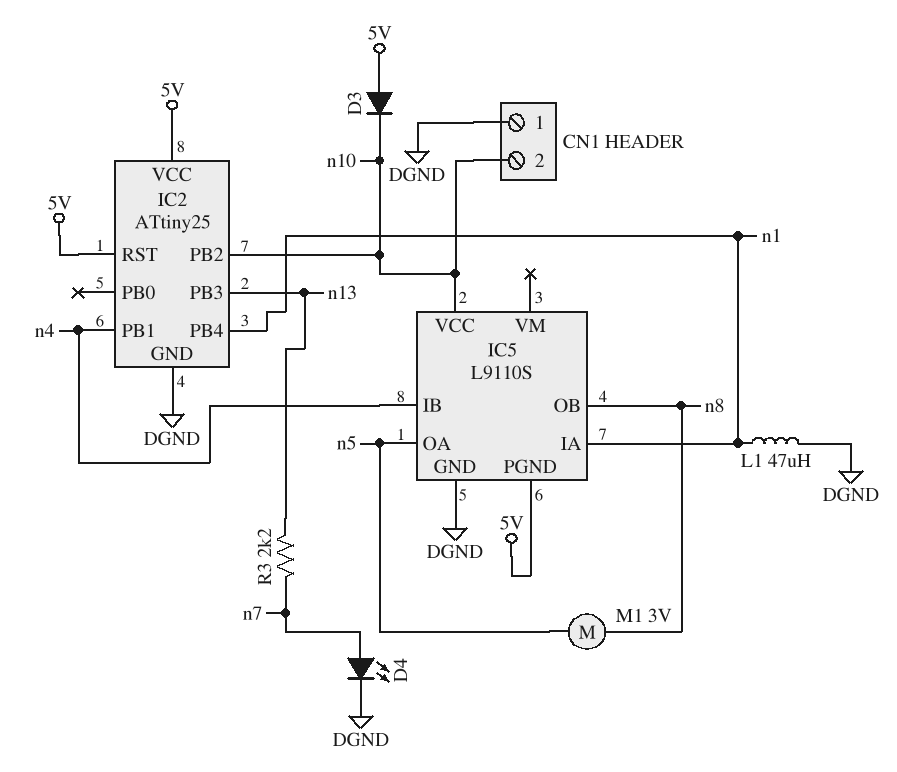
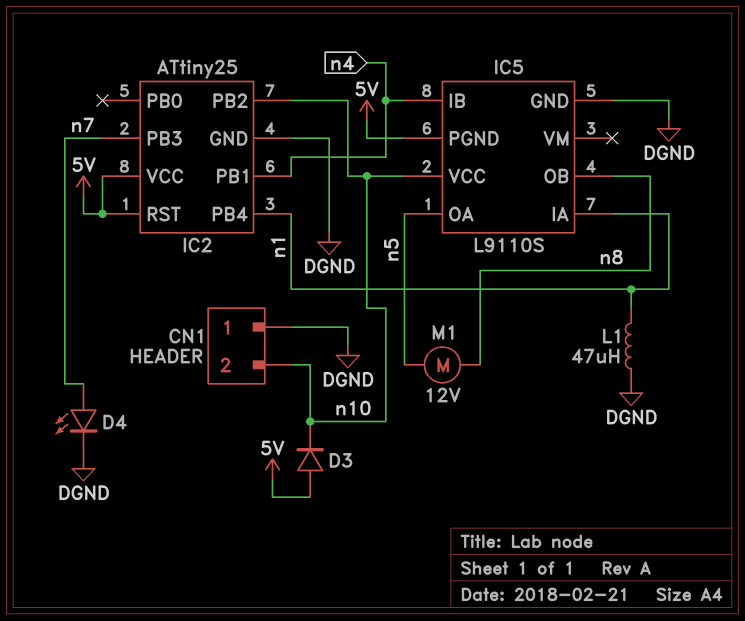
IC2 pin PB3: n13 -> n7
M1: motor 3V (n5, n8) -> motor 12V (n5, n8)
R3: 2.2k (n7, n13) -> none

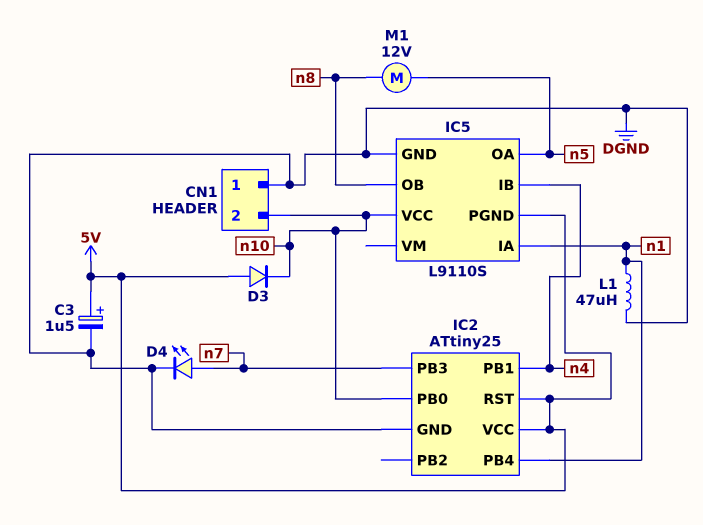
C3: none -> 1.5uF (plus 5V, minus DGND)
IC2 pin PB0: none -> n10
IC2 pin PB2: n10 -> none

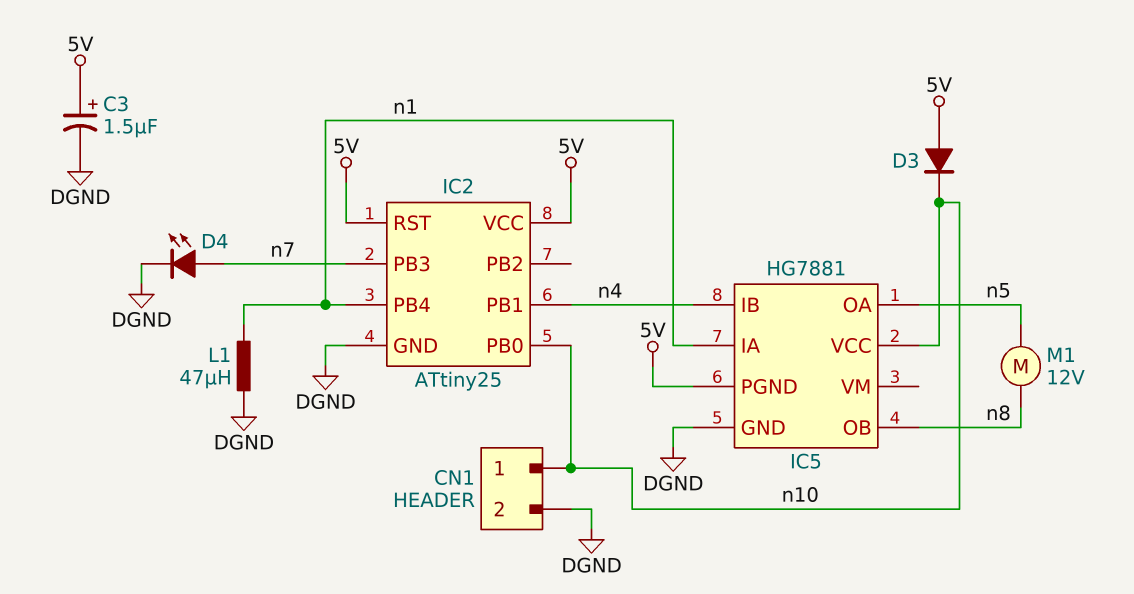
CN1 pin 1: DGND -> n10
CN1 pin 2: n10 -> DGND
IC5: L9110S -> HG7881

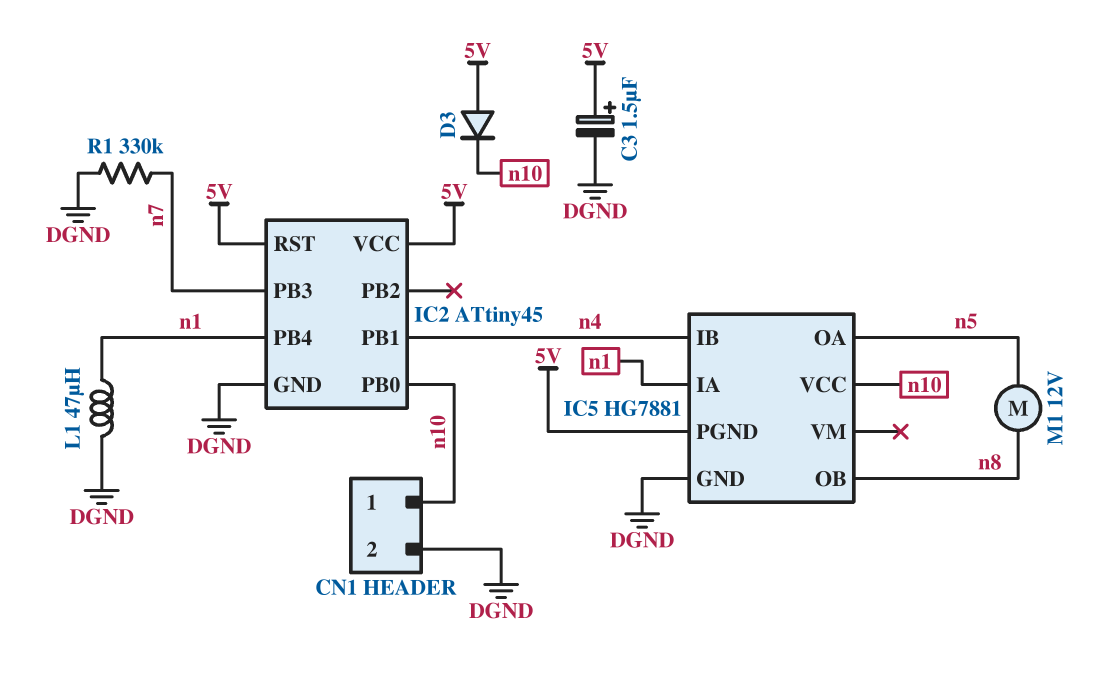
D4: LED (A n7, K DGND) -> none
IC2: ATtiny25 -> ATtiny45
R1: none -> 330k (DGND, n7)

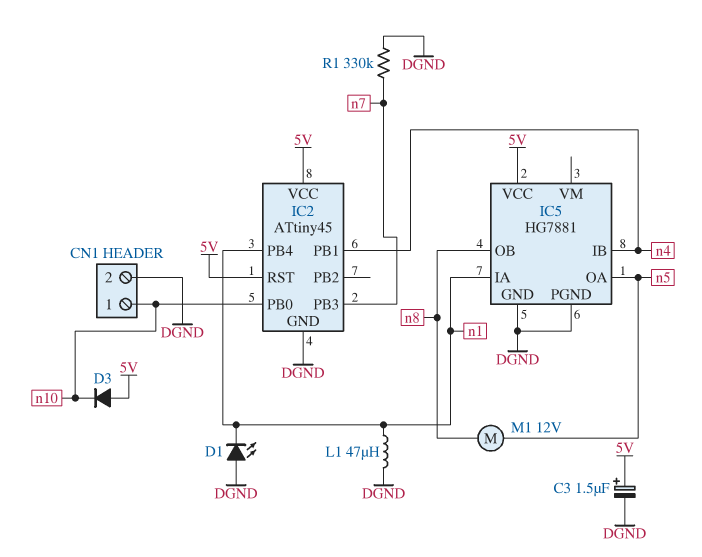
D1: none -> LED (A DGND, K n1)
IC5 pin PGND: 5V -> DGND
IC5 pin VCC: n10 -> 5V

